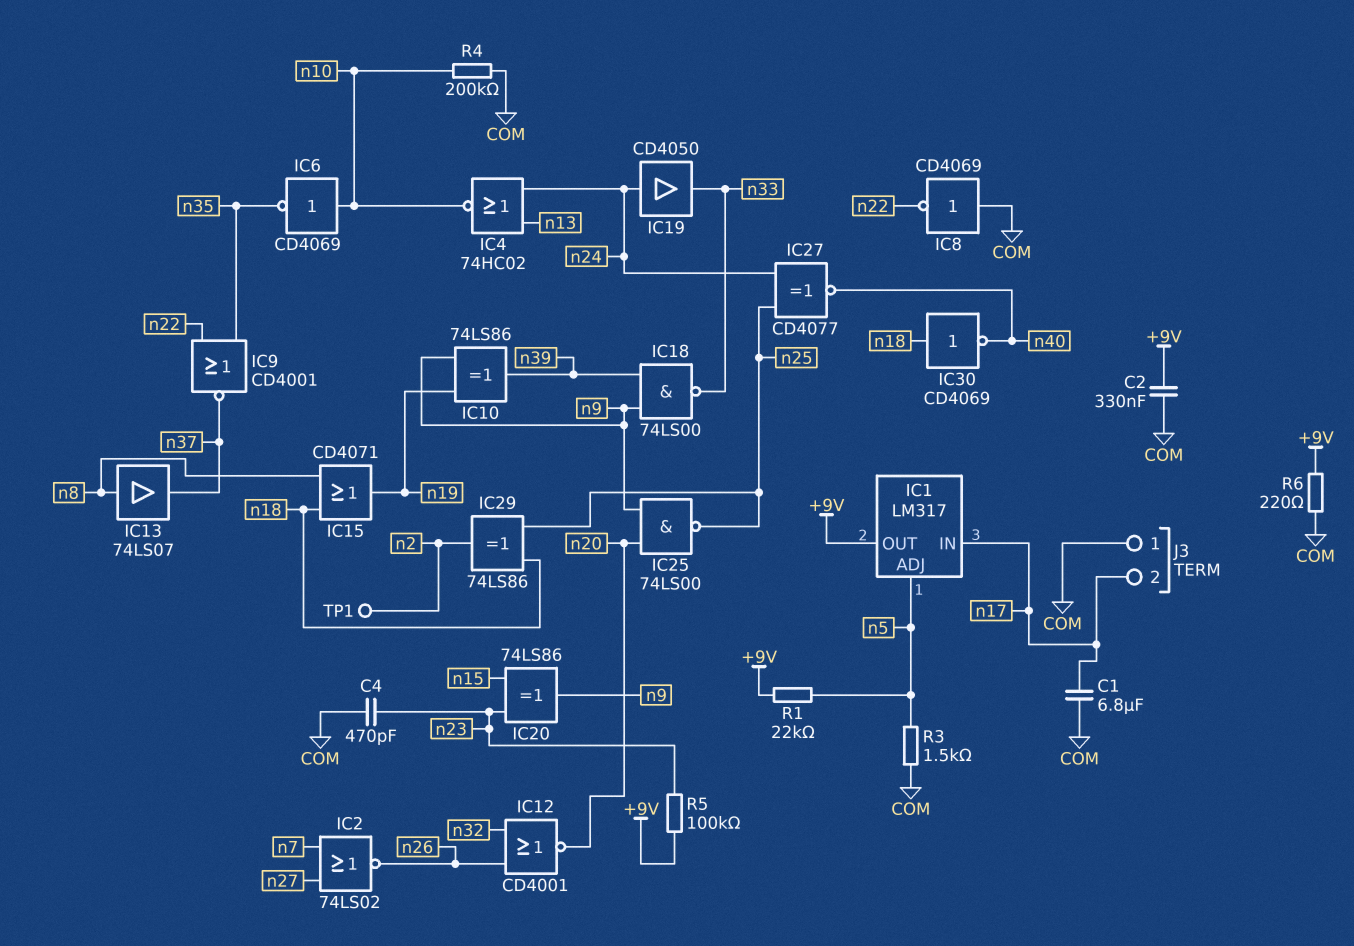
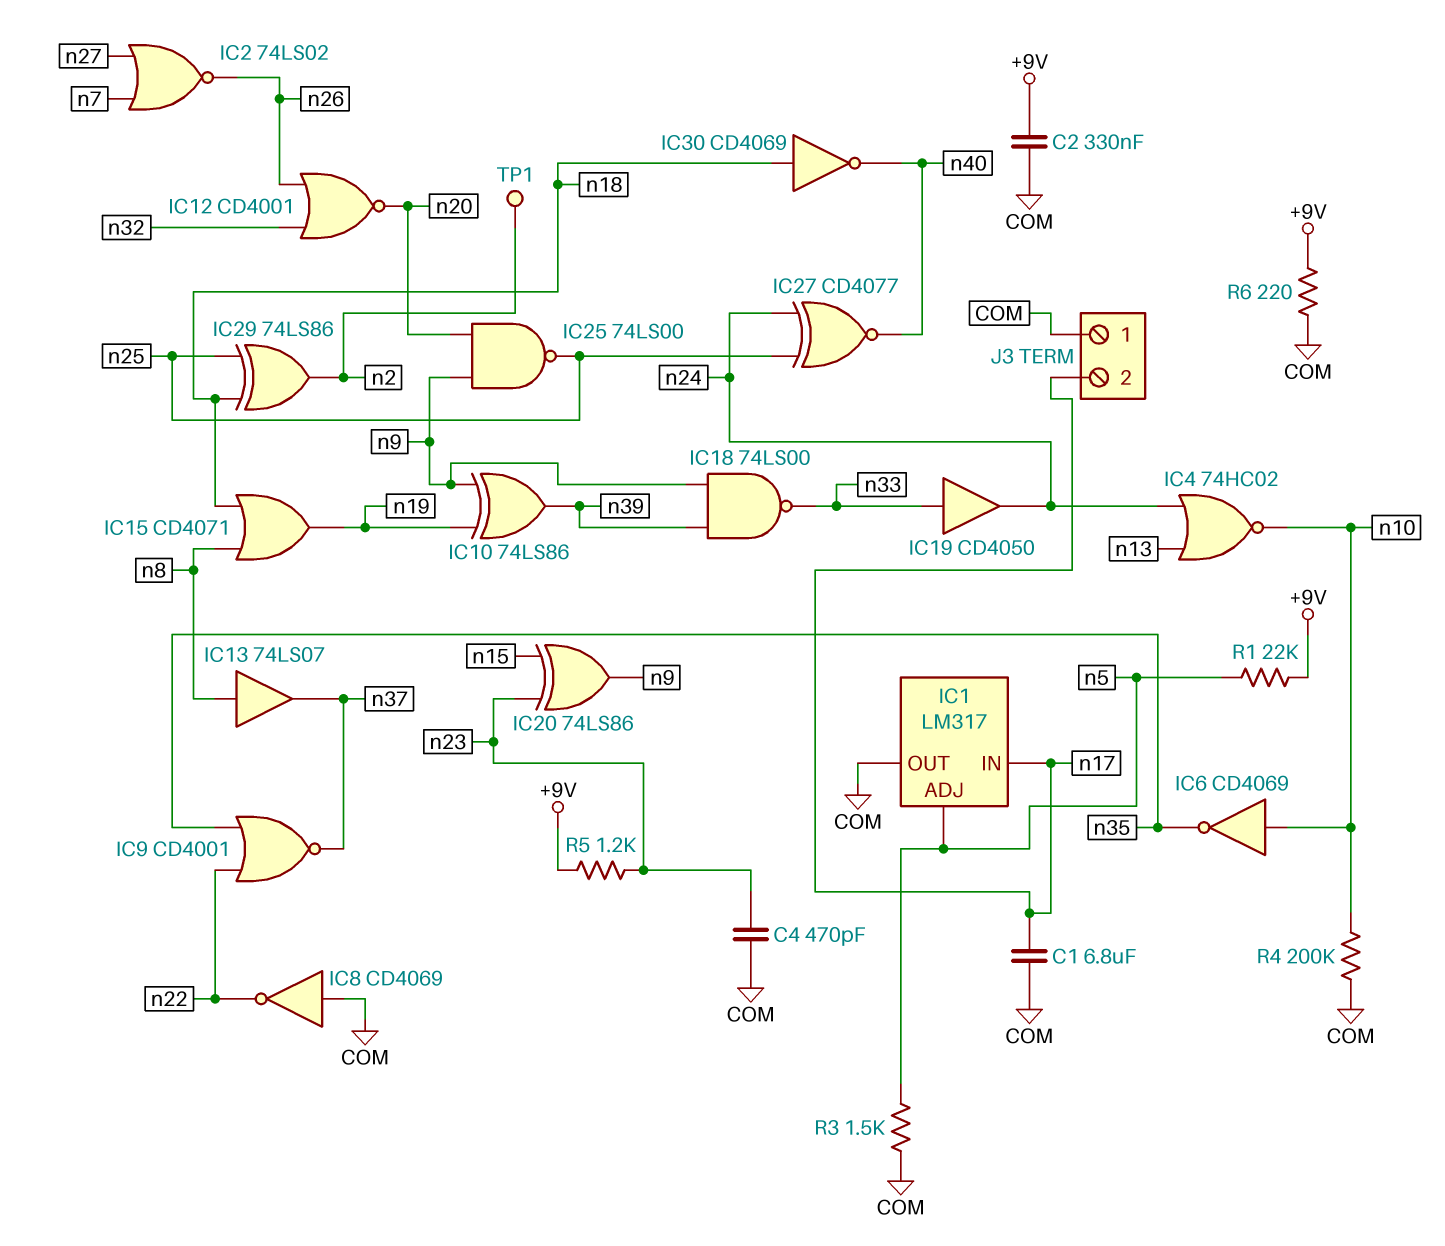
IC1 pin OUT: +9V -> COM
IC19: buffer CD4050 (in n24, out n33) -> buffer CD4050 (in n33, out n24)
R5: 100k (+9V, n23) -> 1.2k (+9V, n23)

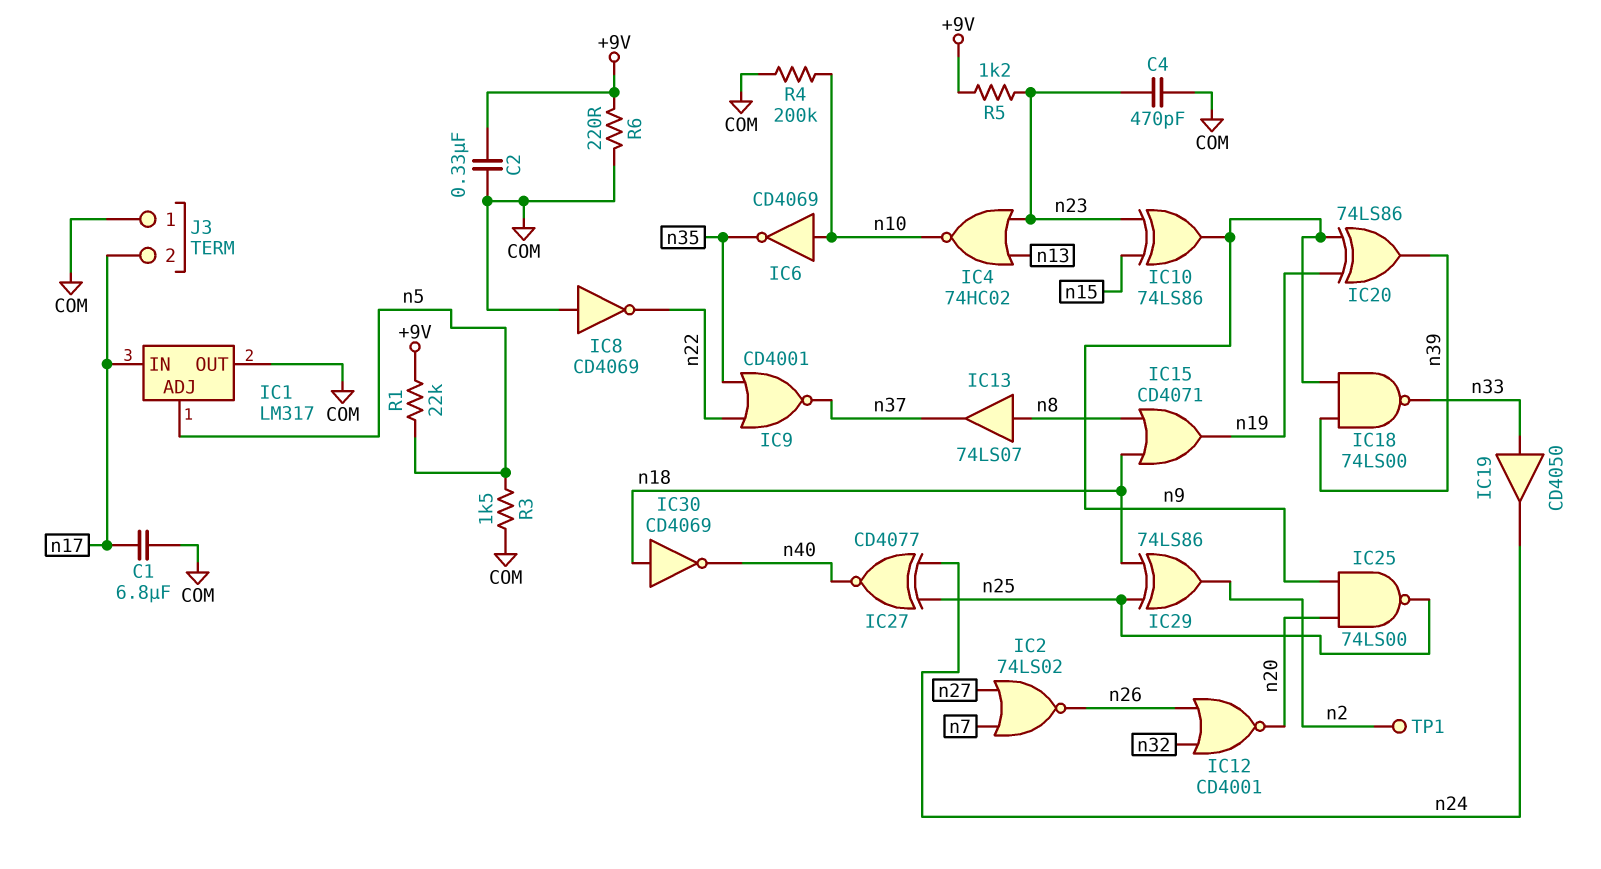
IC4: NOR 74HC02 (in n13, in n24, out n10) -> NOR 74HC02 (in n13, in n23, out n10)
IC10: XOR 74LS86 (in n9, in n19, out n39) -> XOR 74LS86 (in n15, in n23, out n9)
IC20: XOR 74LS86 (in n15, in n23, out n9) -> XOR 74LS86 (in n9, in n19, out n39)

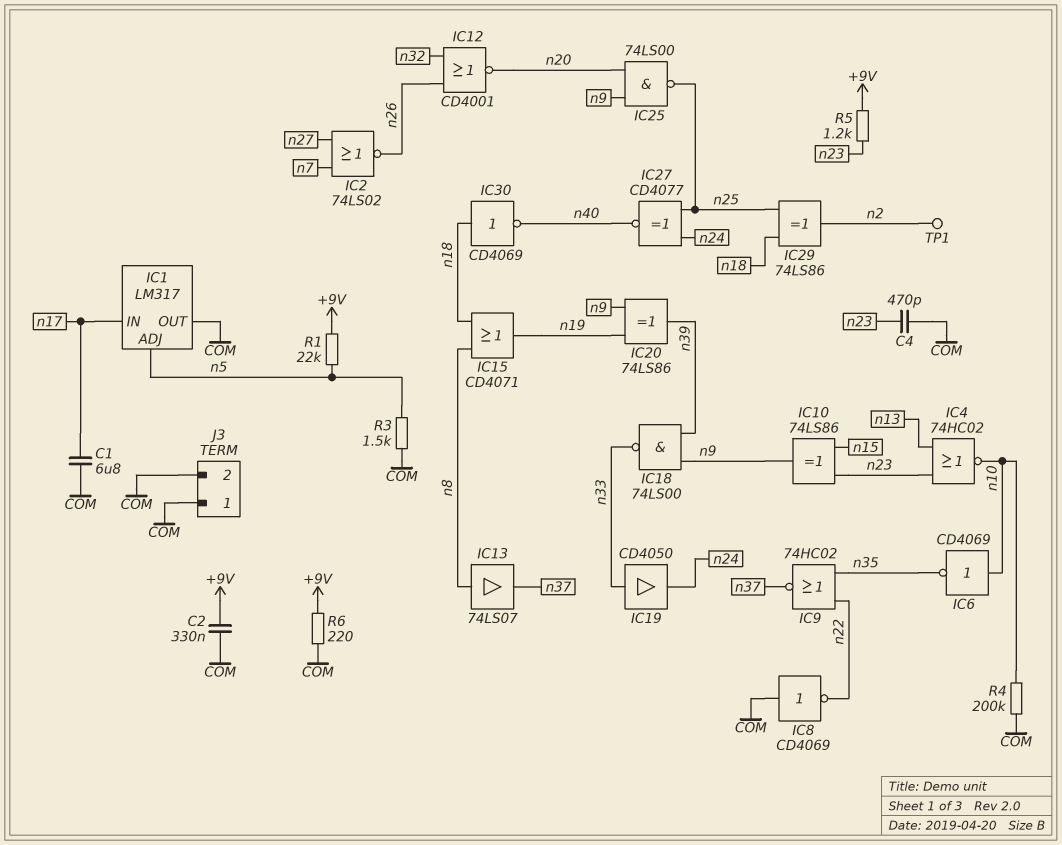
IC9: NOR CD4001 (in n22, in n35, out n37) -> NOR 74HC02 (in n22, in n35, out n37)
J3 pin 2: n17 -> COM

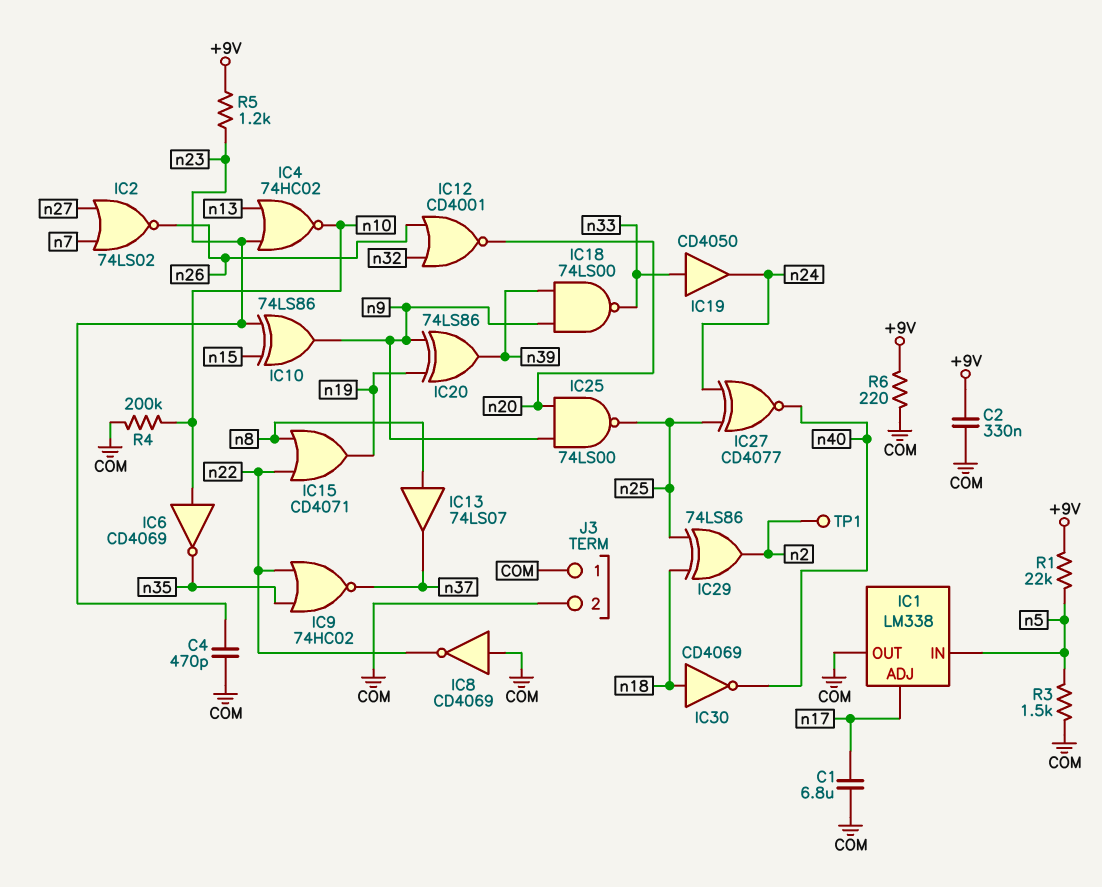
IC1: LM317 -> LM338
IC1 pin ADJ: n5 -> n17
IC1 pin IN: n17 -> n5
IC15: OR CD4071 (in n8, in n18, out n19) -> OR CD4071 (in n8, in n22, out n19)

